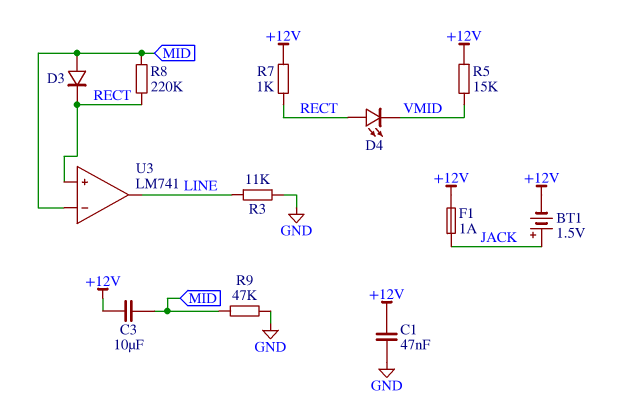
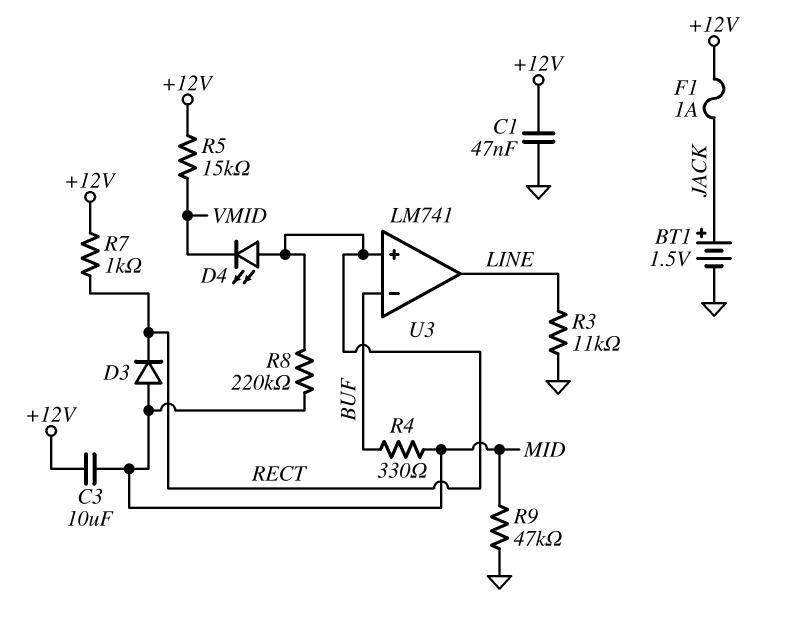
BT1: 1.5V (plus JACK, minus +12V) -> 1.5V (plus JACK, minus GND)
R4: none -> 330 (BUF, MID)
U3 pin in-: MID -> BUF

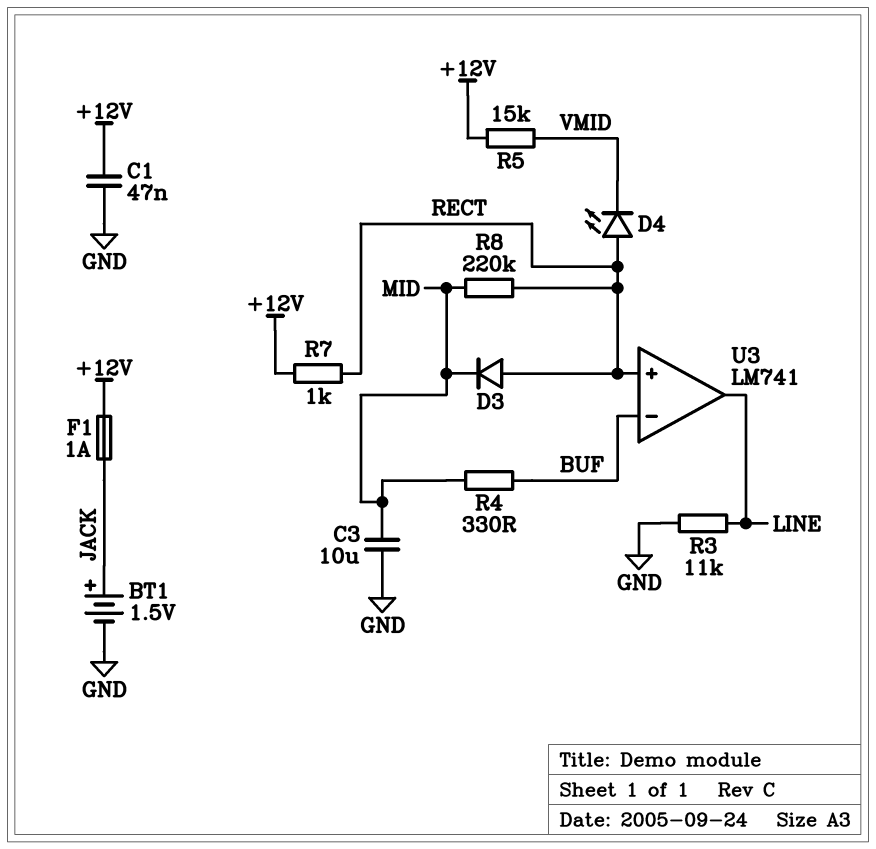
C3: 10uF (+12V, MID) -> 10uF (GND, MID)
D3: diode (A MID, K RECT) -> diode (A RECT, K MID)
R9: 47k (GND, MID) -> none

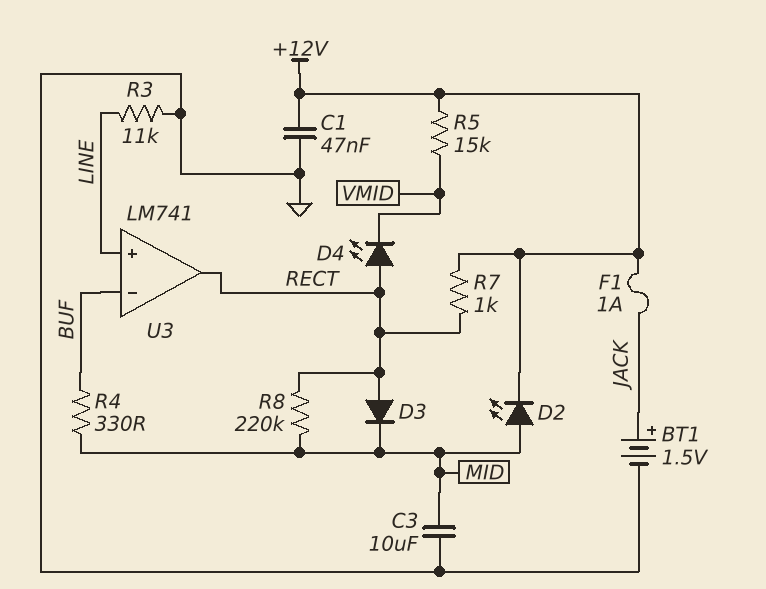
D2: none -> LED (A MID, K +12V)
U3 pin in+: RECT -> LINE
U3 pin out: LINE -> RECT

